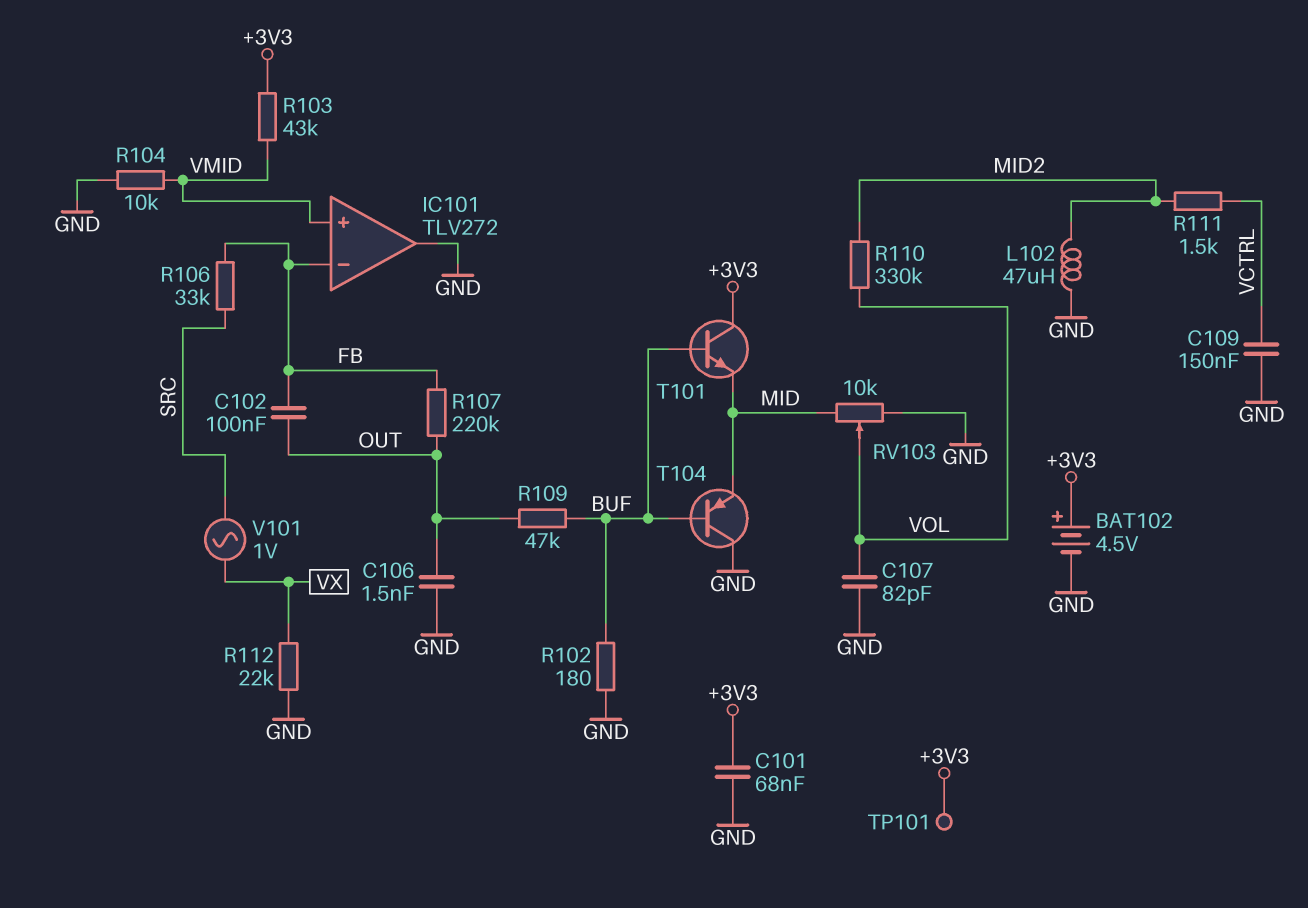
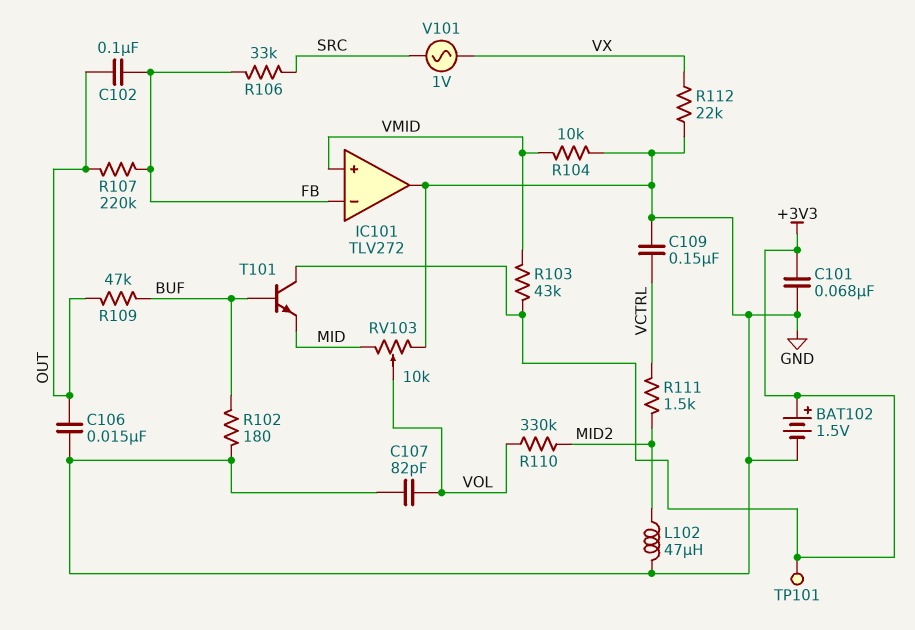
BAT102: 4.5V (plus +3V3, minus GND) -> 1.5V (plus +3V3, minus GND)
C106: 1.5nF (GND, OUT) -> 15nF (GND, OUT)
T104: PNP (B BUF, C GND, E MID) -> none

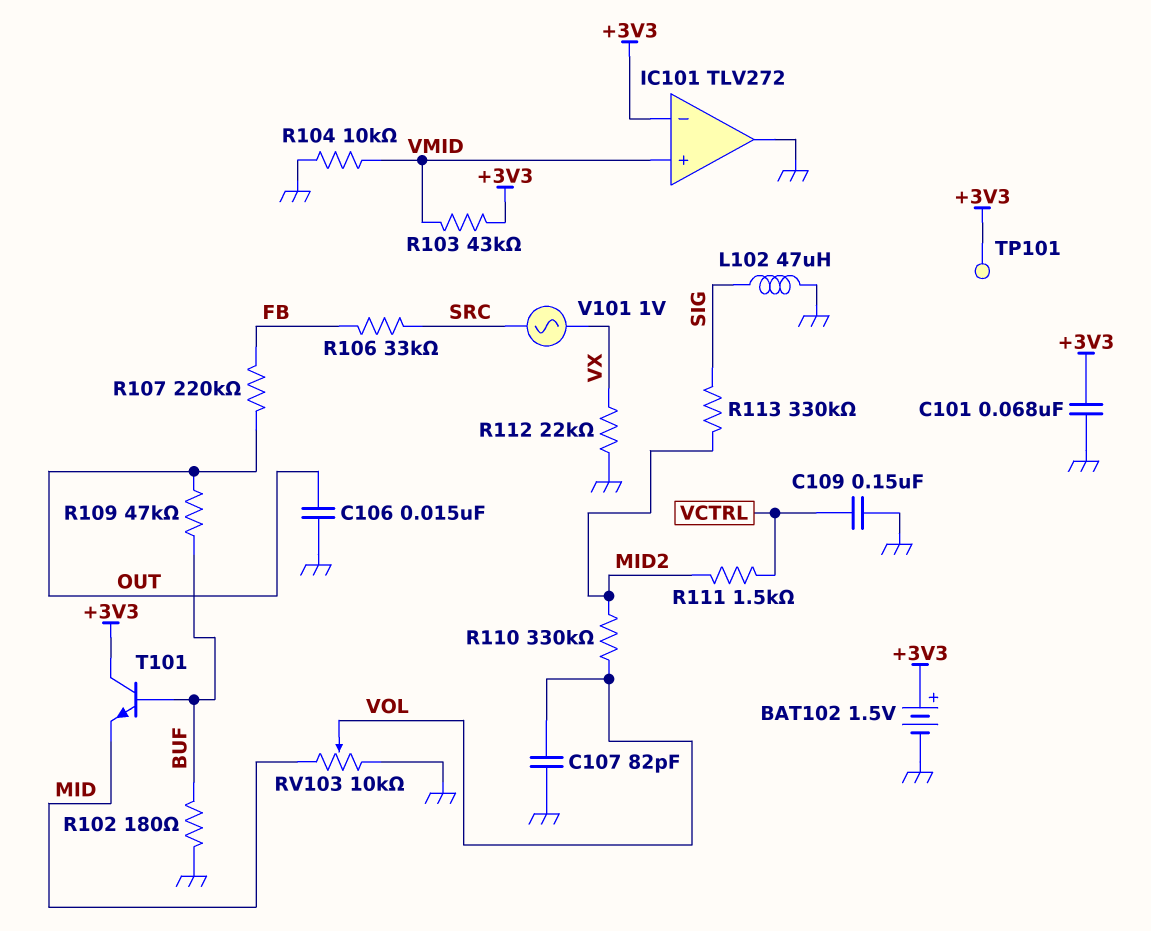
C102: 100nF (FB, OUT) -> none
IC101 pin in-: FB -> +3V3
L102: 47uH (GND, MID2) -> 47uH (GND, SIG)
R113: none -> 330k (MID2, SIG)

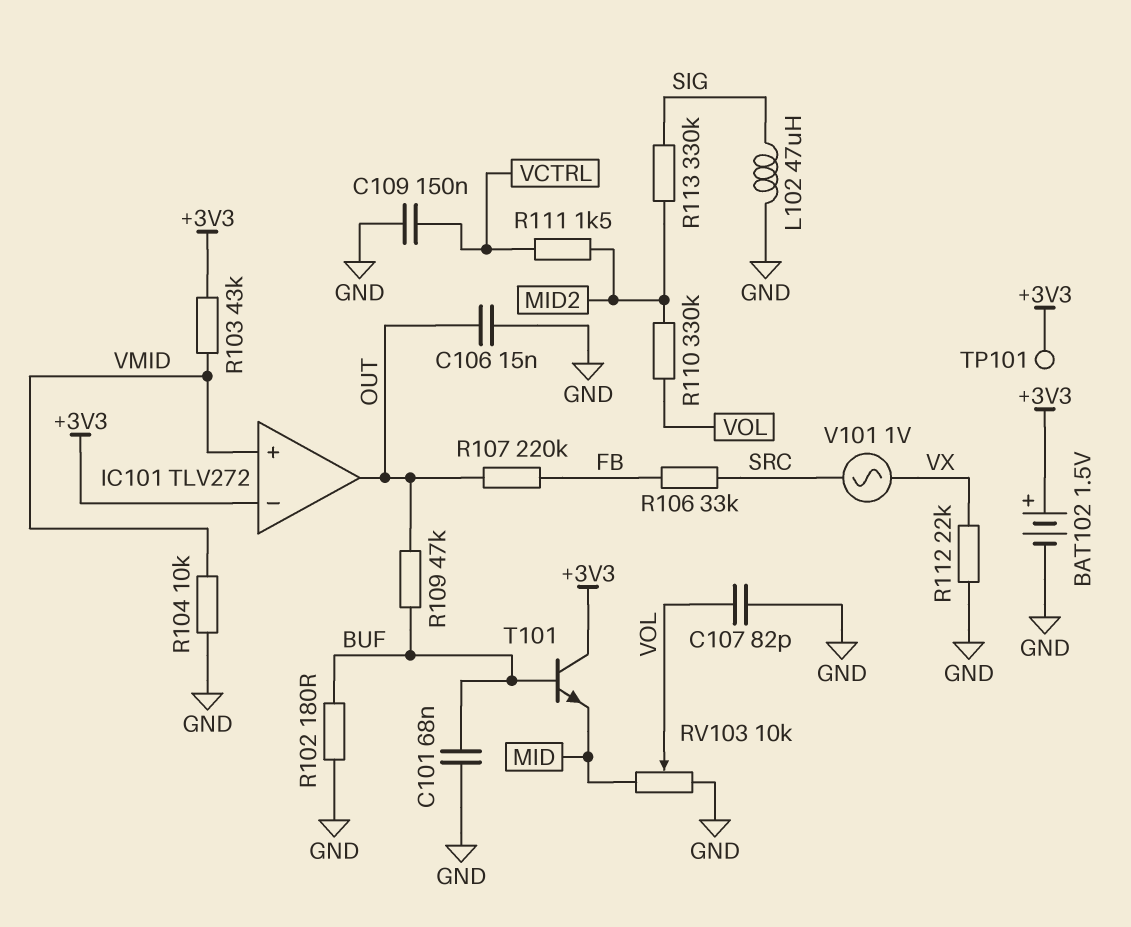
C101: 68nF (+3V3, GND) -> 68nF (BUF, GND)
IC101 pin out: GND -> OUT

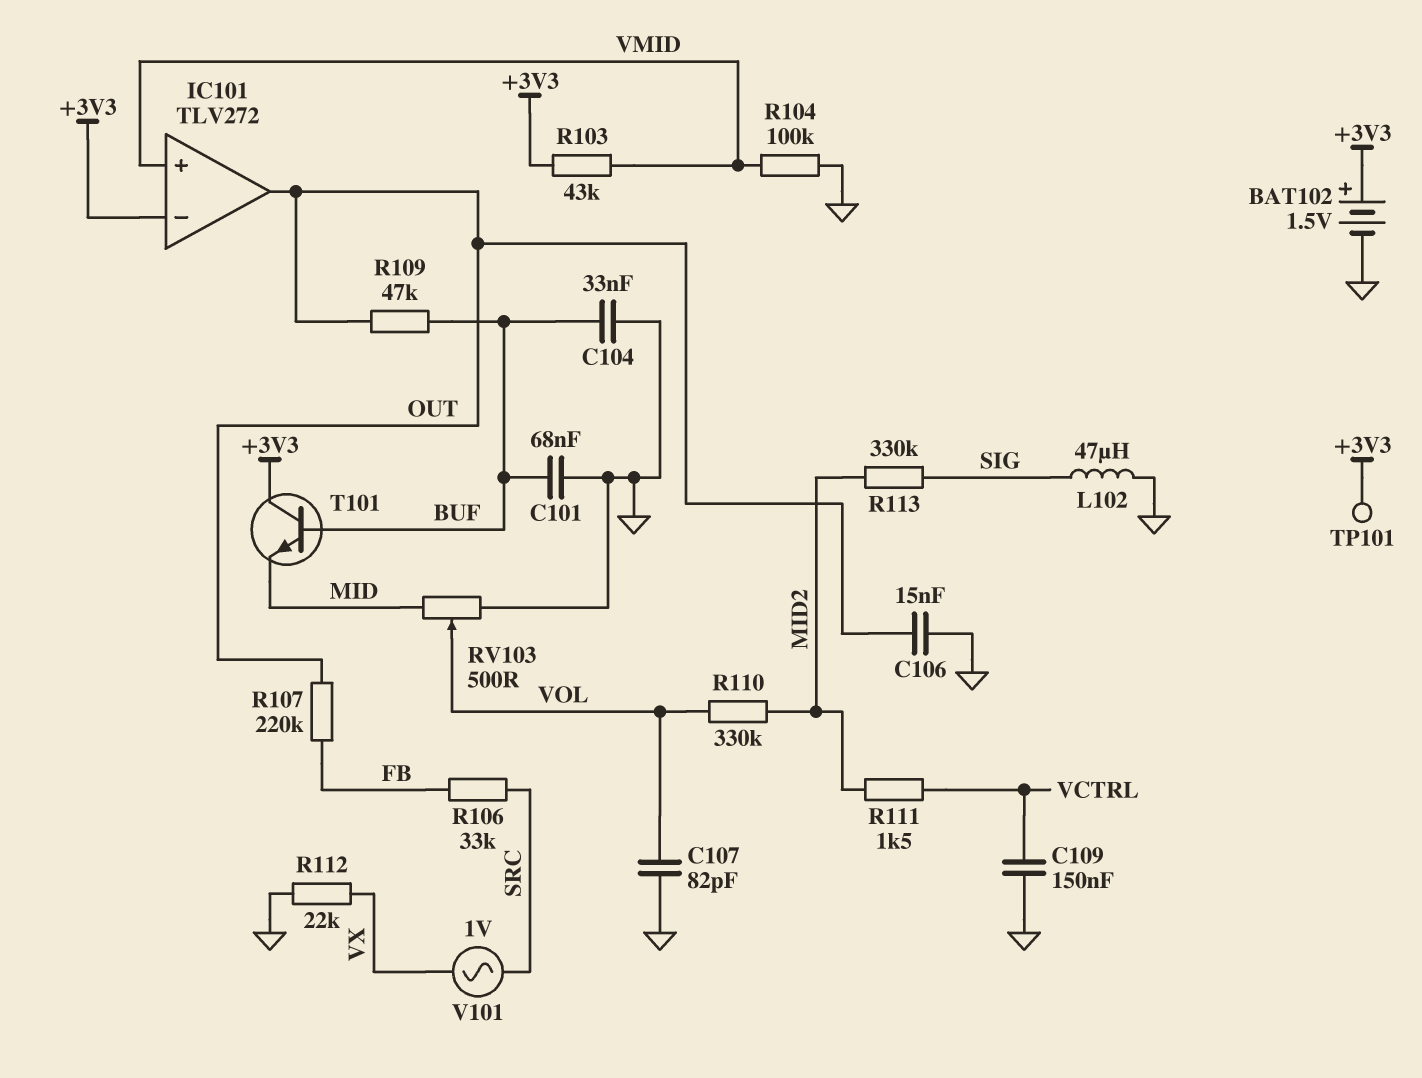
C104: none -> 33nF (BUF, GND)
R102: 180 (BUF, GND) -> none
R104: 10k (GND, VMID) -> 100k (GND, VMID)
RV103: 10k (GND, MID, wiper VOL) -> 500 (GND, MID, wiper VOL)

